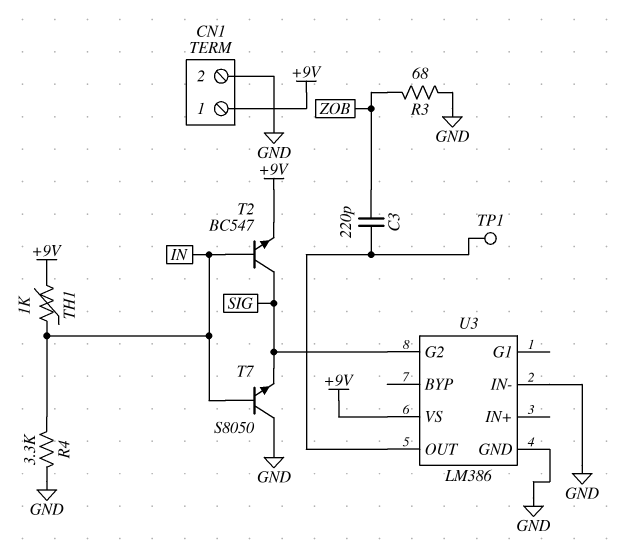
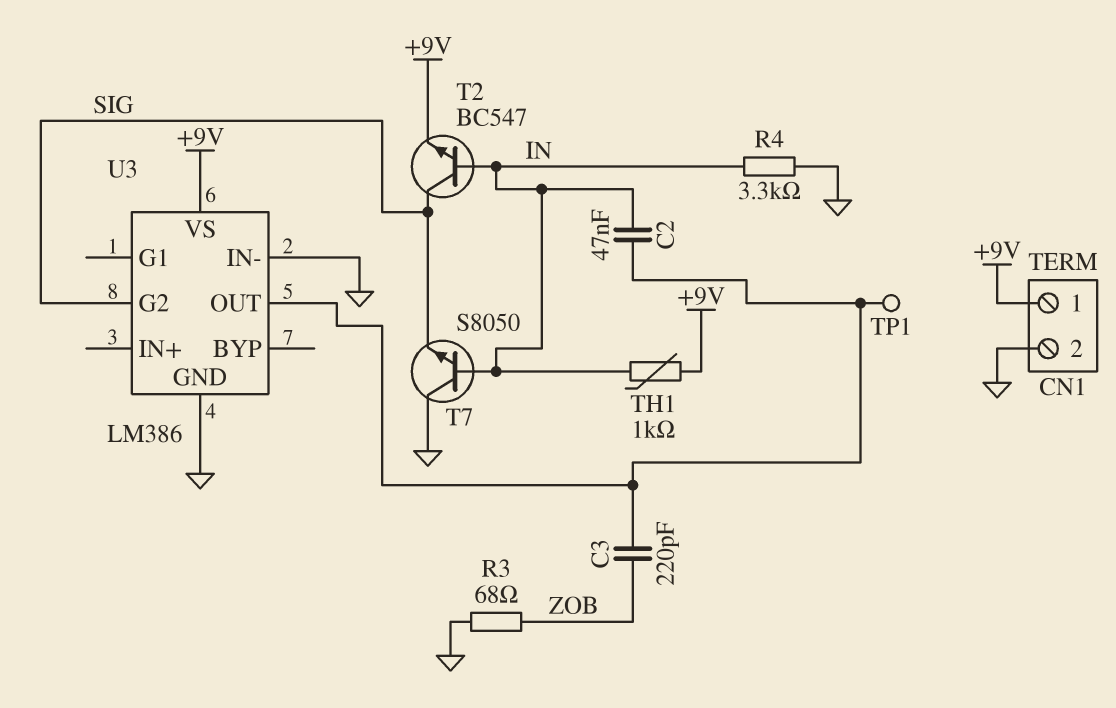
C2: none -> 47nF (IN, U3/OUT)

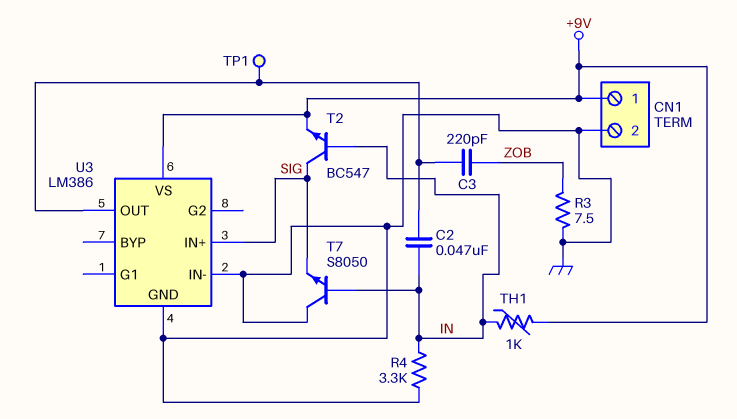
R3: 68 (GND, ZOB) -> 7.5 (GND, ZOB)
U3 pin G2: SIG -> none
U3 pin IN+: none -> SIG

